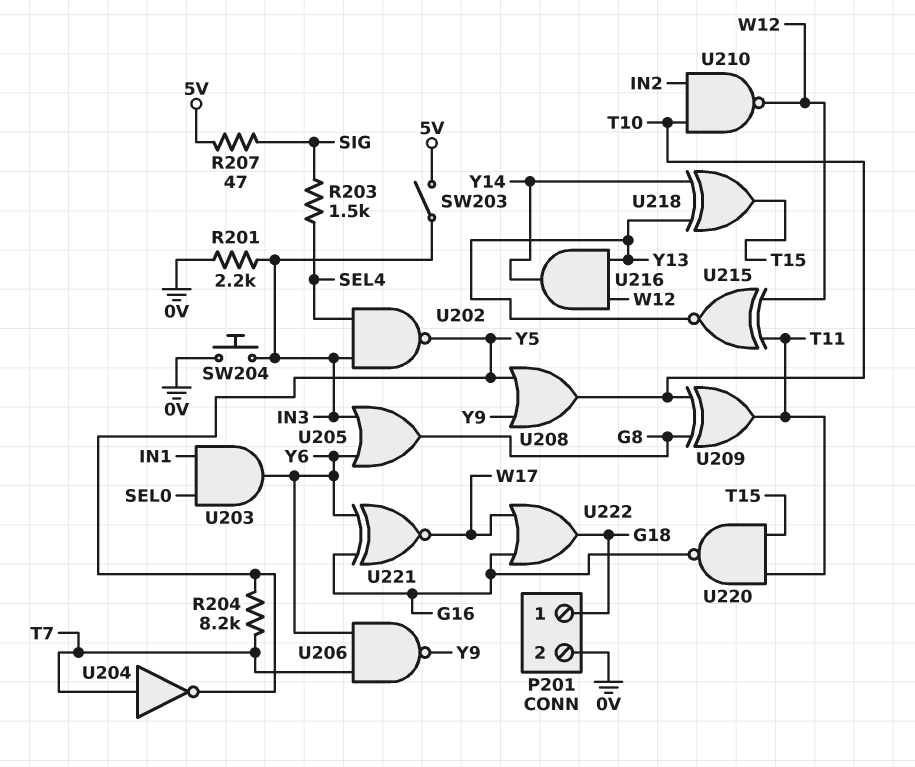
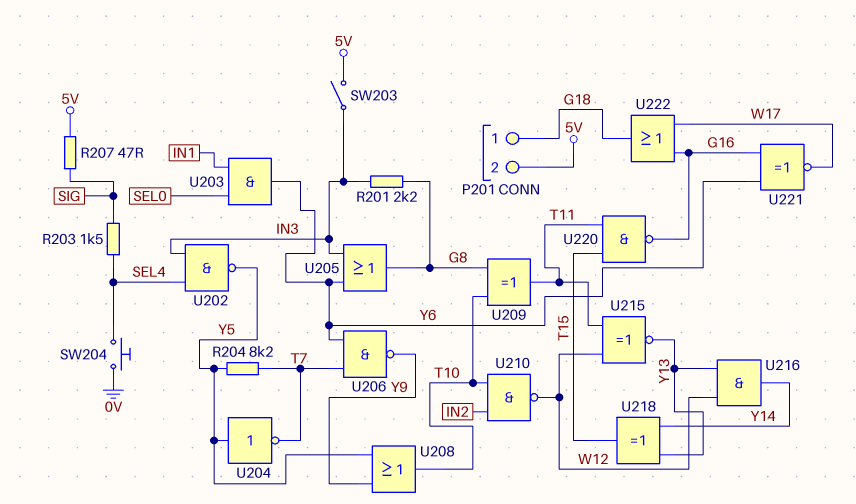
P201 pin 2: 0V -> 5V
R201: 2.2k (0V, IN3) -> 2.2k (G8, IN3)
SW204: button (0V, IN3) -> button (0V, SEL4)
U204: NOT (in T7, out Y5) -> NOT (in Y5, out T7)

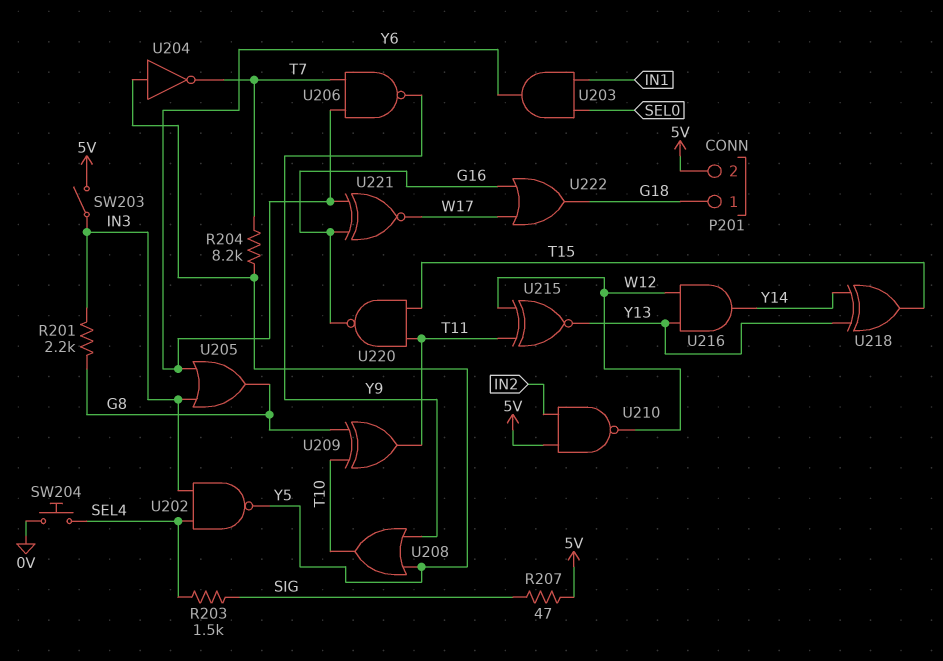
U210: NAND (in IN2, in T10, out W12) -> NAND (in 5V, in IN2, out W12)

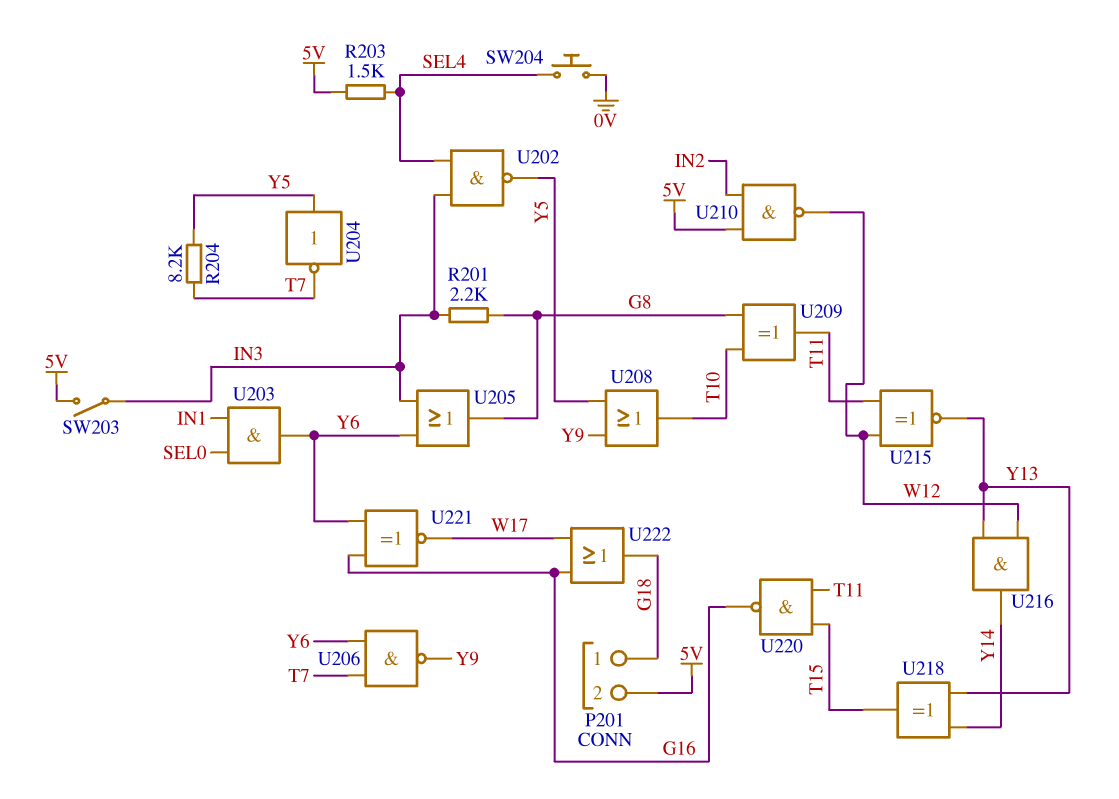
R203: 1.5k (SEL4, SIG) -> 1.5k (5V, SEL4)
R207: 47 (5V, SIG) -> none

